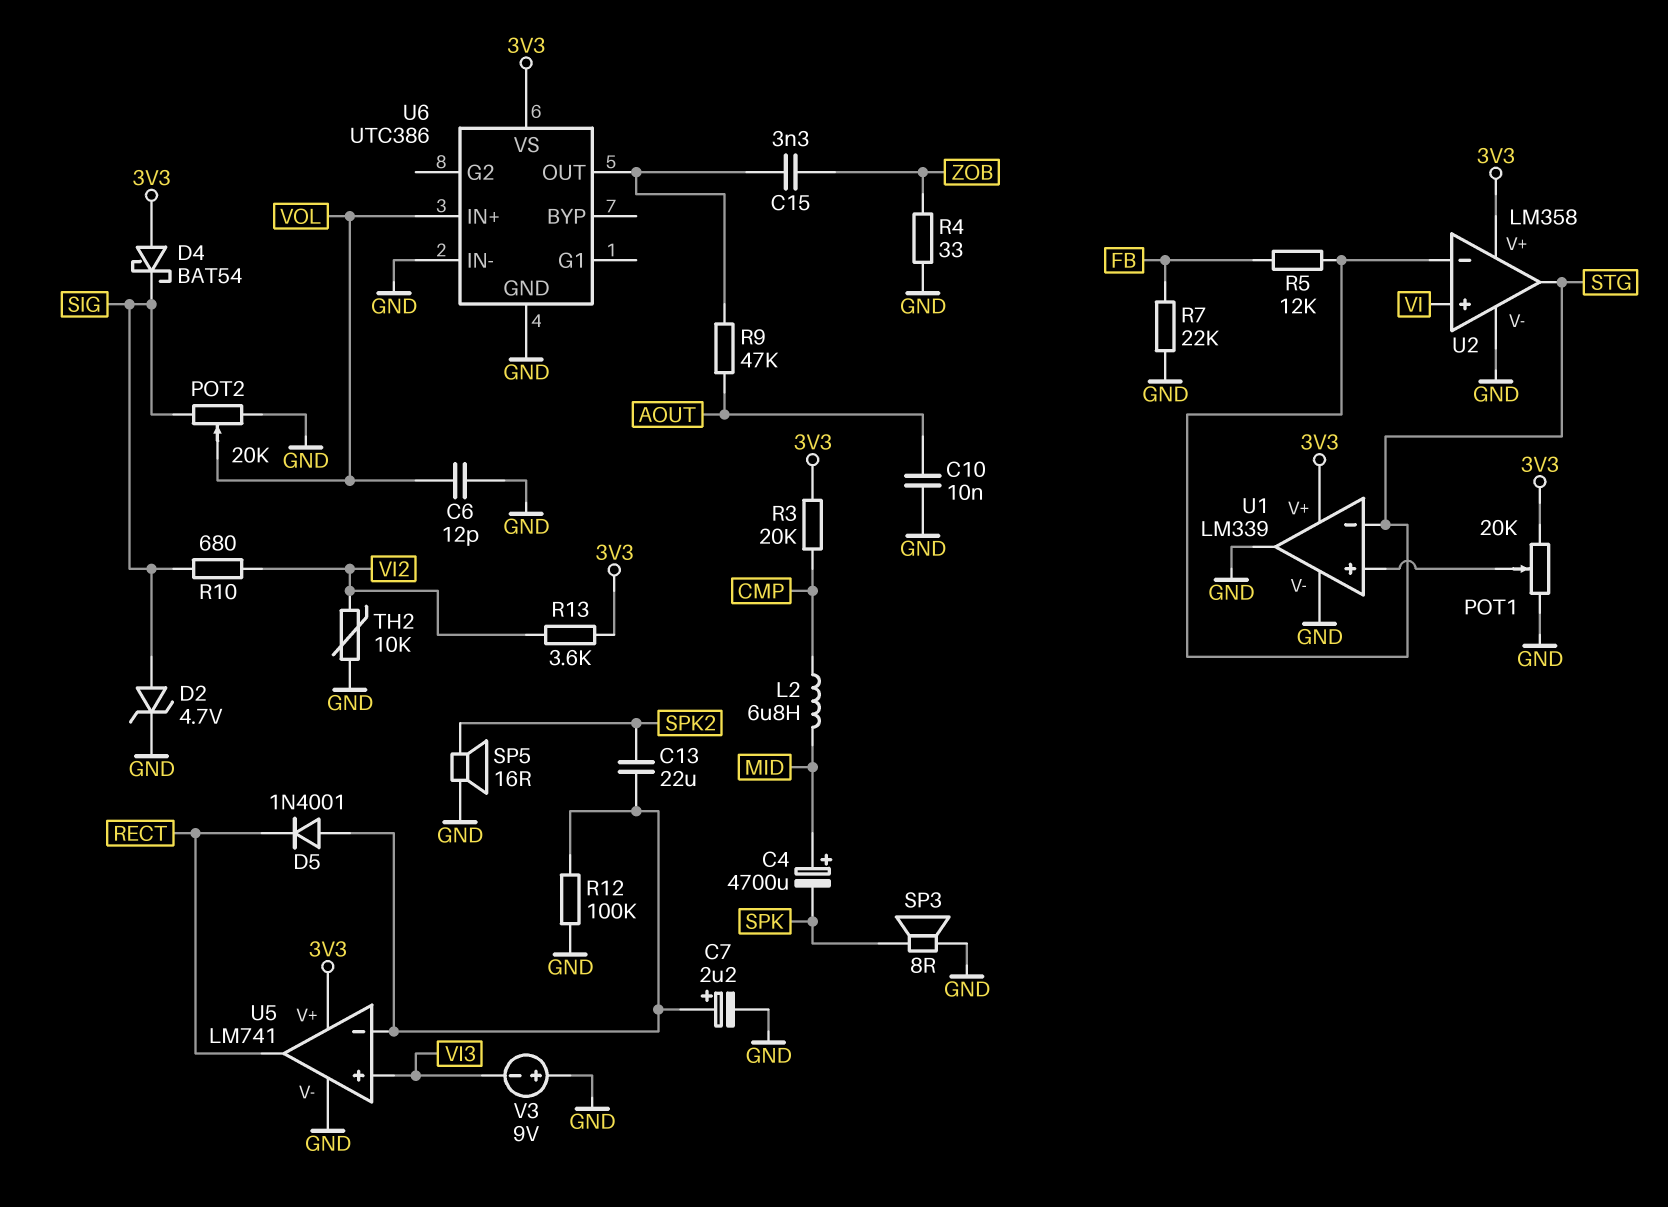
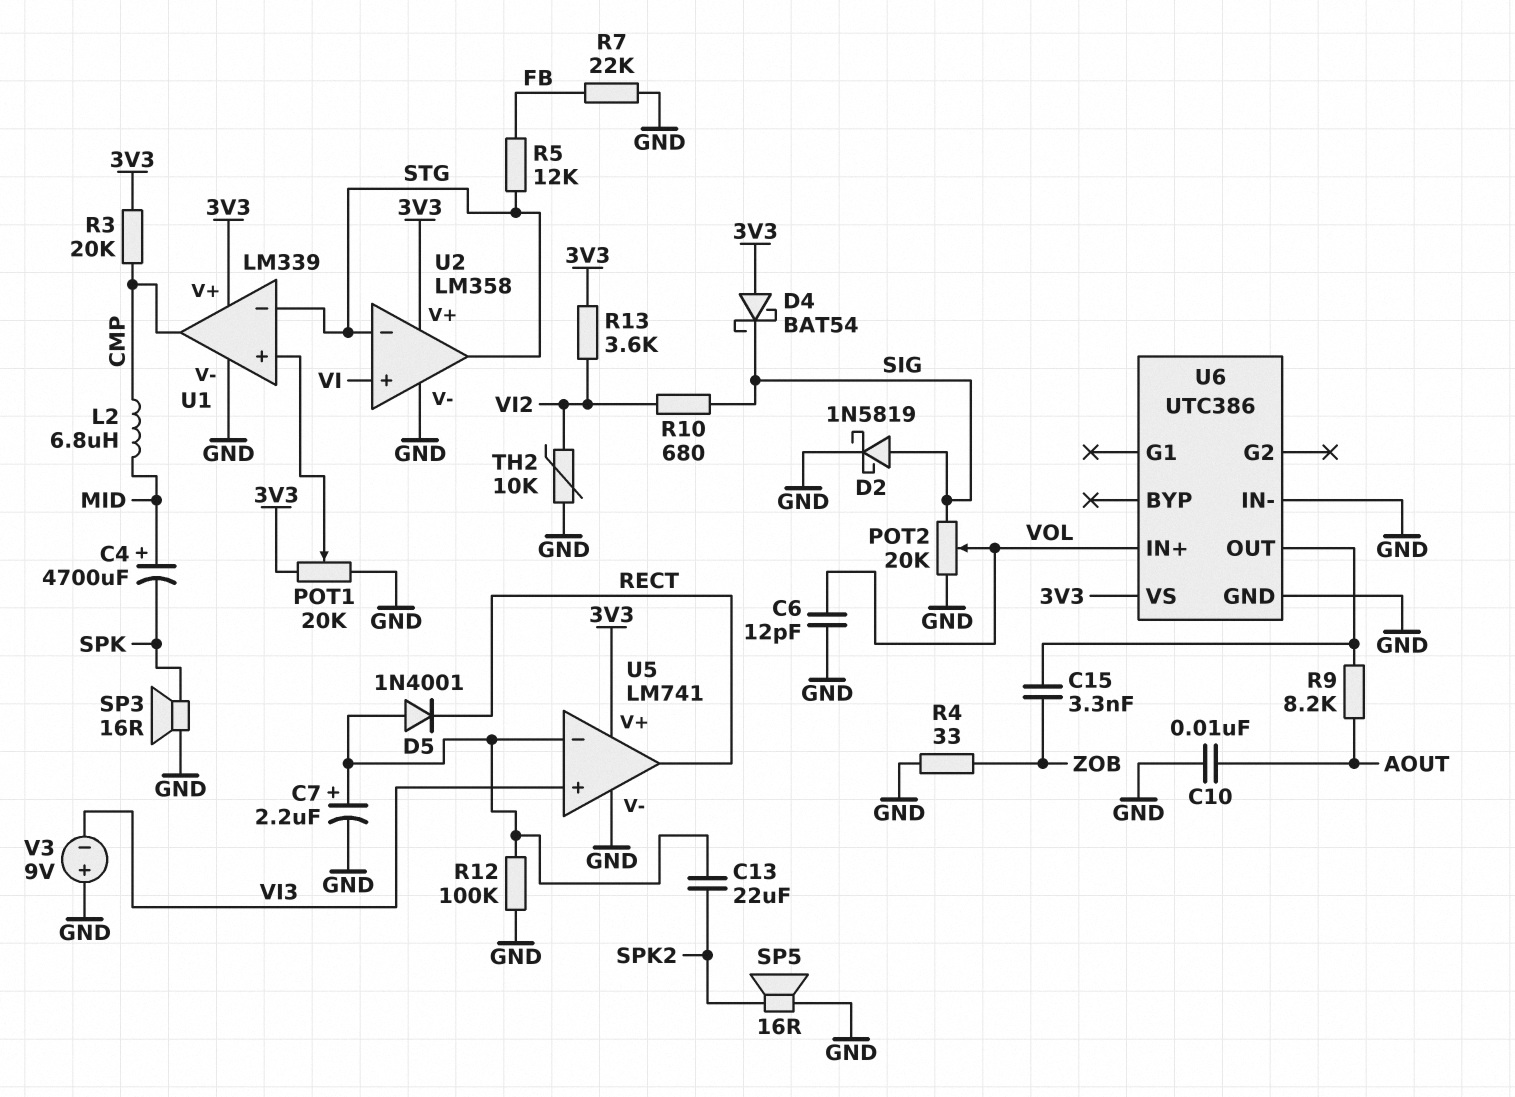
D2: zener 4.7V (A SIG, K GND) -> schottky 1N5819 (A SIG, K GND)
R9: 47k (AOUT, U6/OUT) -> 8.2k (AOUT, U6/OUT)
SP3: speaker 8R (GND, SPK) -> speaker 16R (GND, SPK)
U1 pin out: GND -> CMP

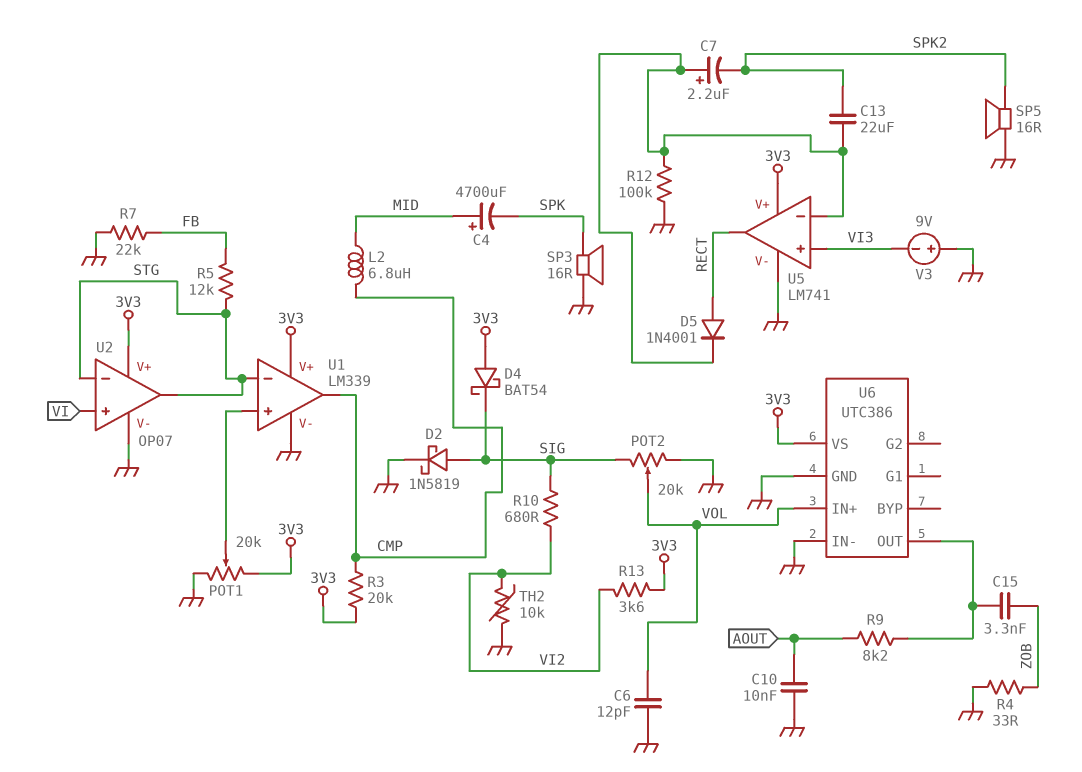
C7: 2.2uF (plus U5/in-, minus GND) -> 2.2uF (plus U5/in-, minus SPK2)
D5: diode 1N4001 (A U5/in-, K RECT) -> diode 1N4001 (A RECT, K U5/in-)
U2: LM358 -> OP07

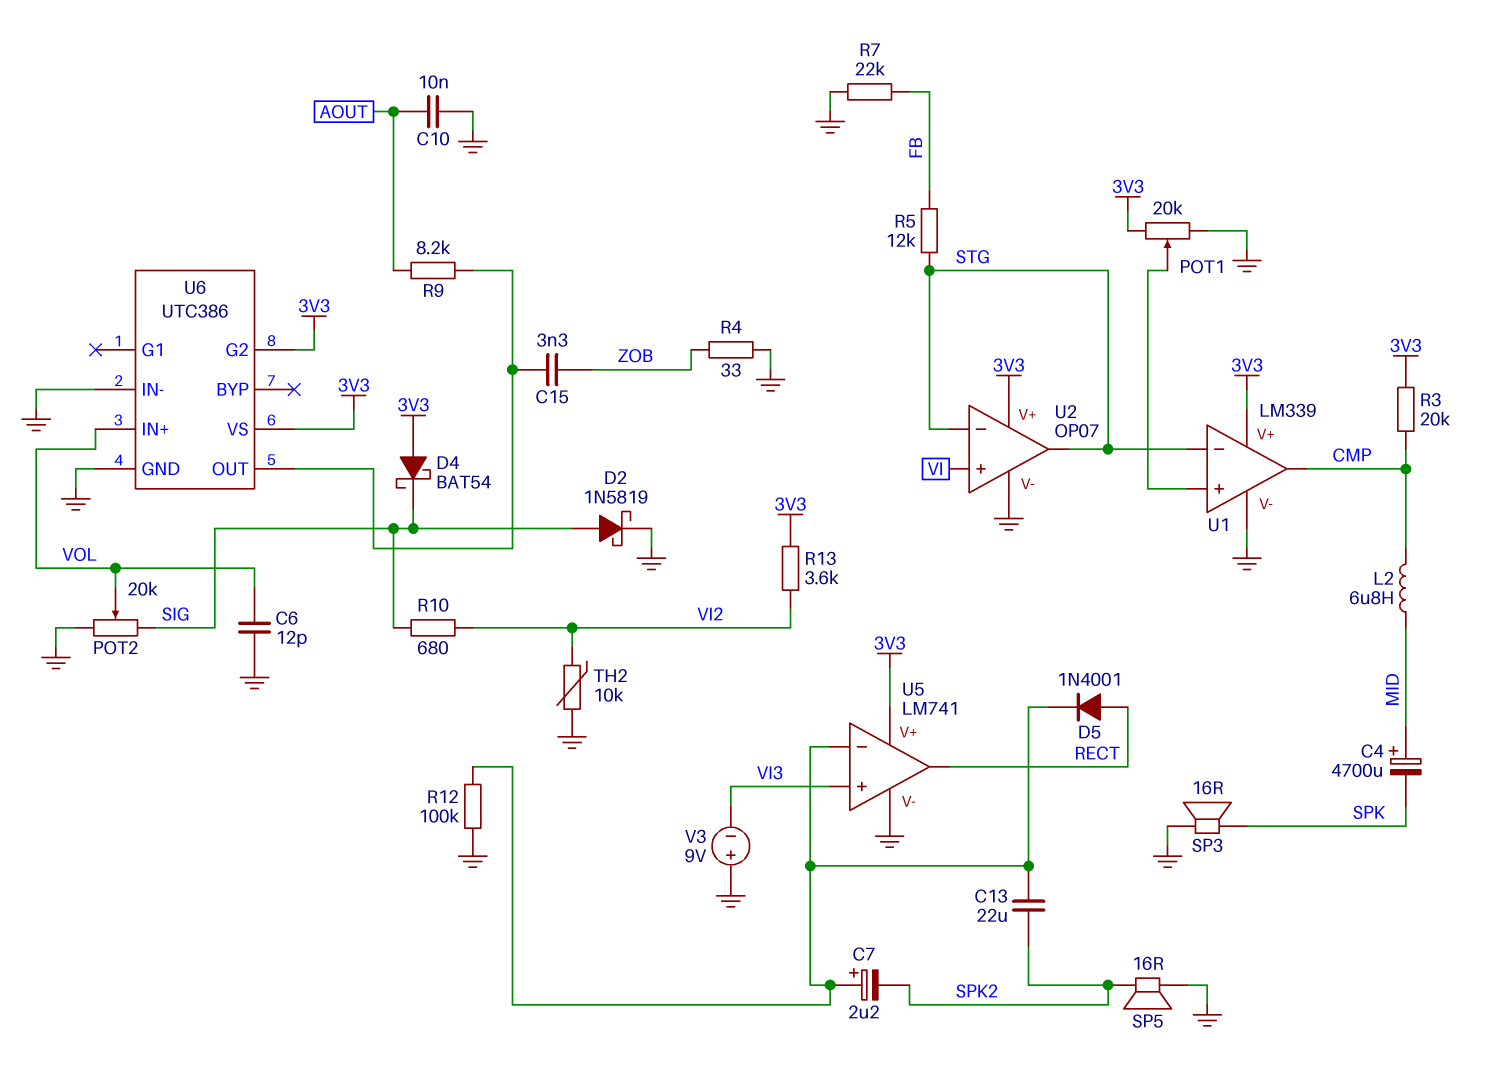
U6 pin G2: none -> 3V3

